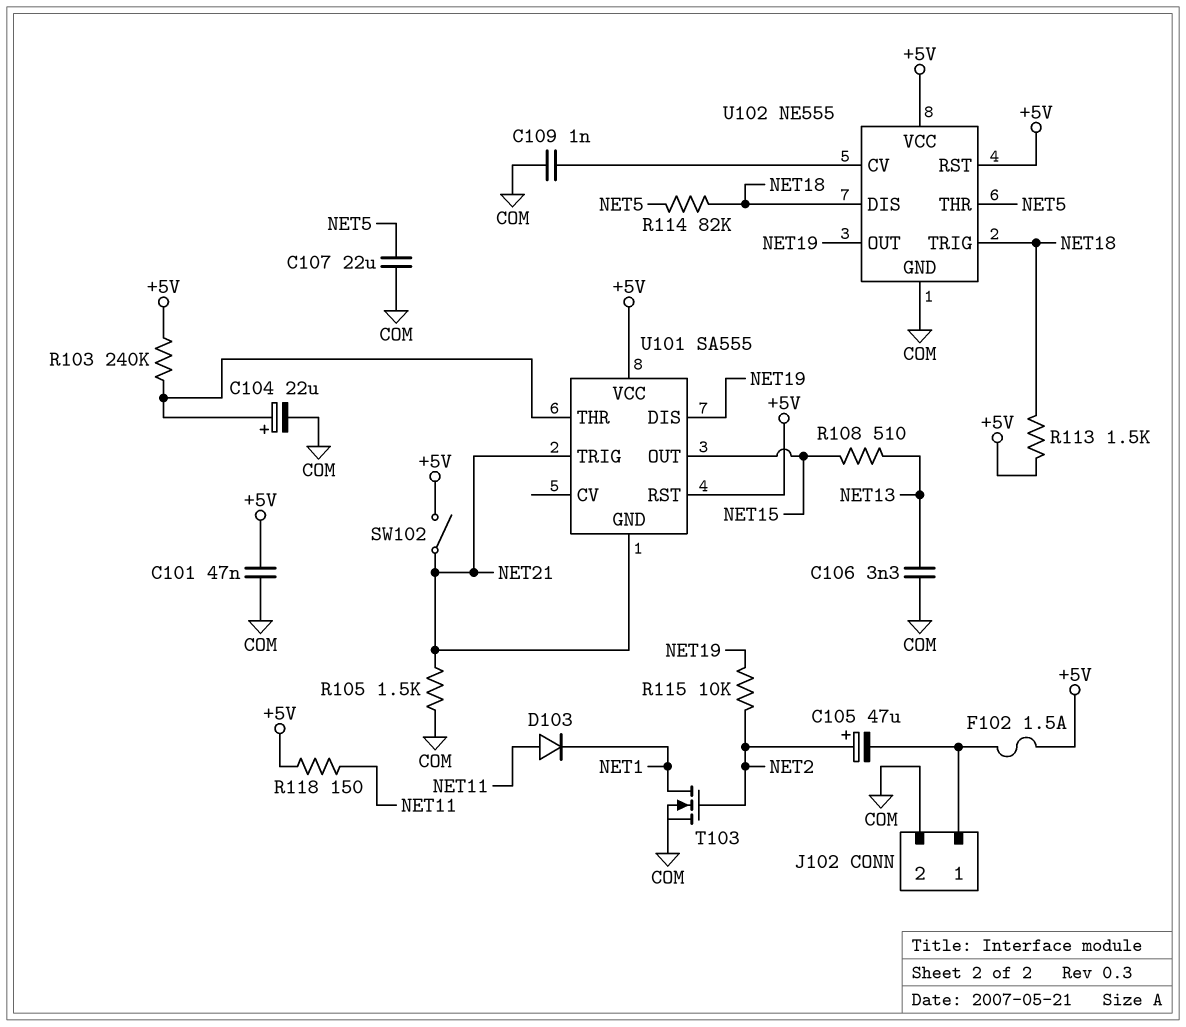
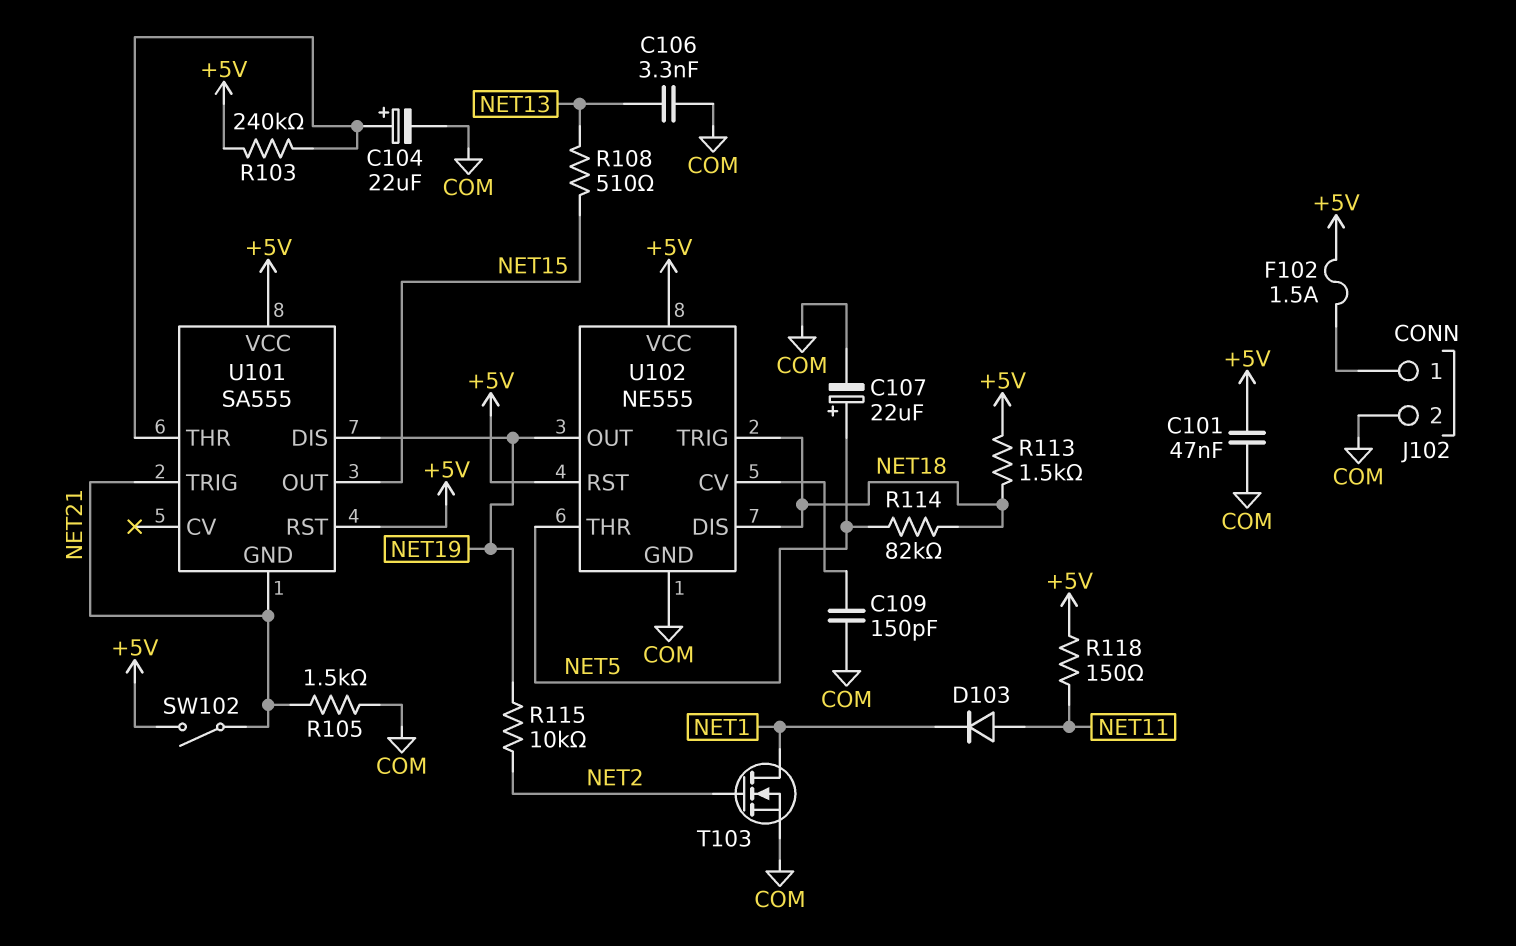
C105: 47uF (plus NET2, minus J102/1) -> none
C107: 22uF (COM, NET5) -> 22uF (plus NET5, minus COM)
C109: 1nF (COM, U102/CV) -> 150pF (COM, U102/CV)

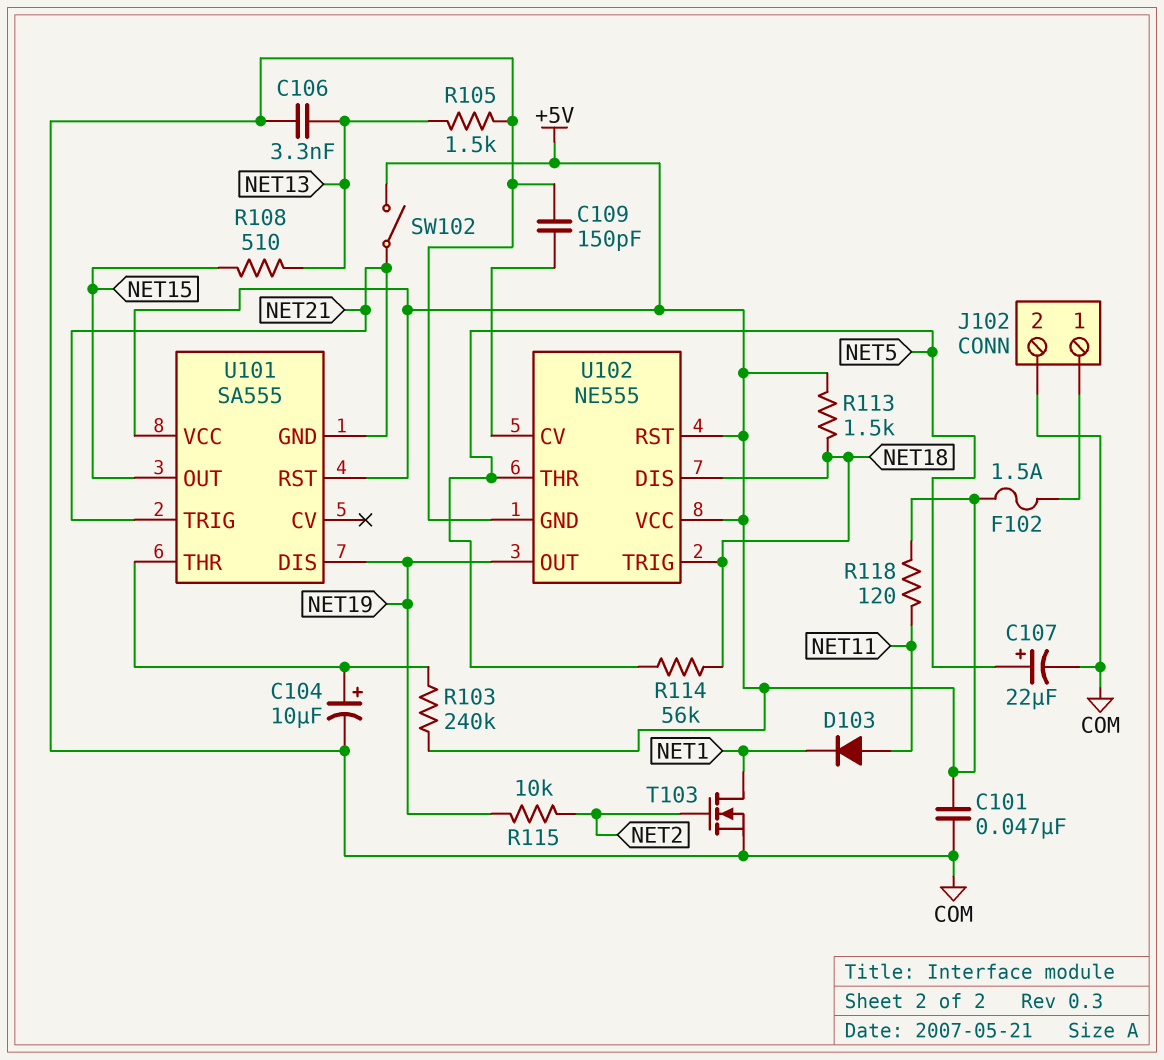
C104: 22uF (plus U101/THR, minus COM) -> 10uF (plus U101/THR, minus COM)
R105: 1.5k (COM, NET21) -> 1.5k (COM, NET13)
R114: 82k (NET5, NET18) -> 56k (NET5, NET18)
R118: 150 (+5V, NET11) -> 120 (+5V, NET11)

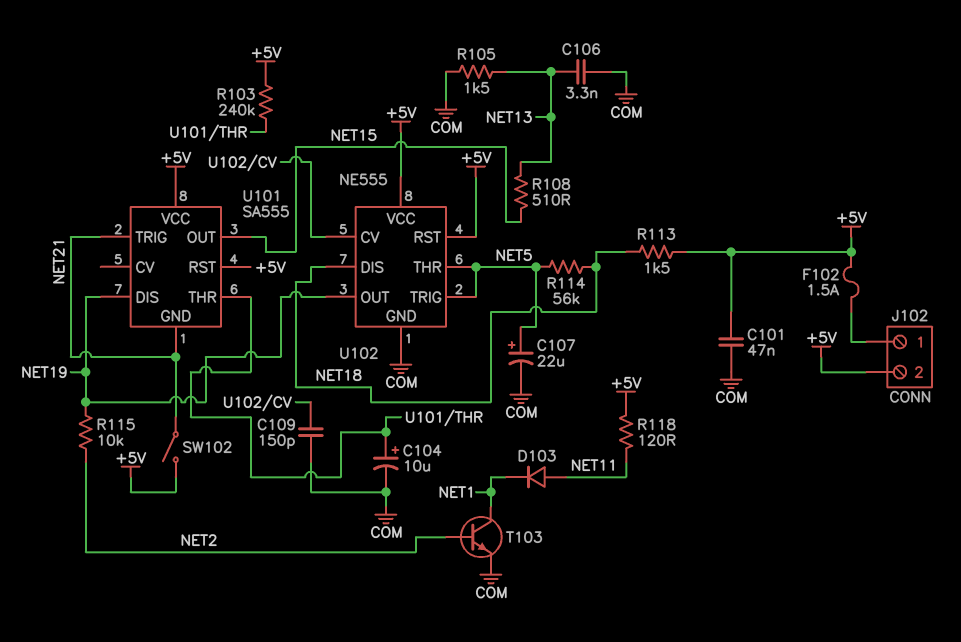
J102 pin 2: COM -> +5V
T103: NMOS (G NET2, D NET1, S COM) -> NPN (B NET2, C NET1, E COM)
U102 pin TRIG: NET18 -> NET5

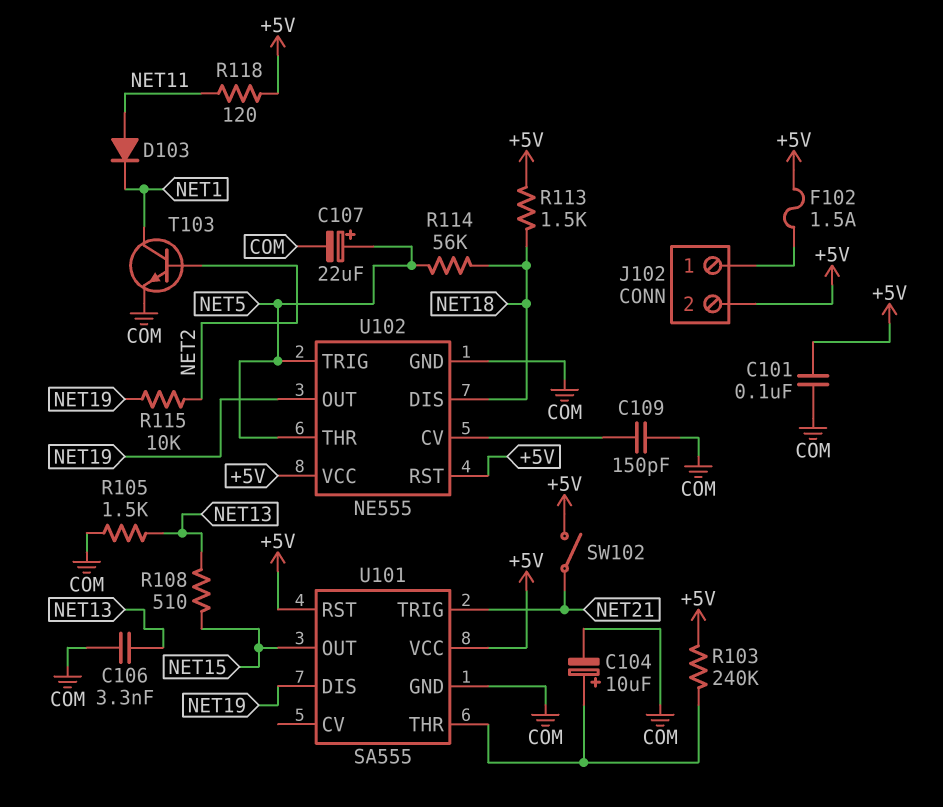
C101: 47nF (+5V, COM) -> 100nF (+5V, COM)
U101 pin GND: NET21 -> COM

